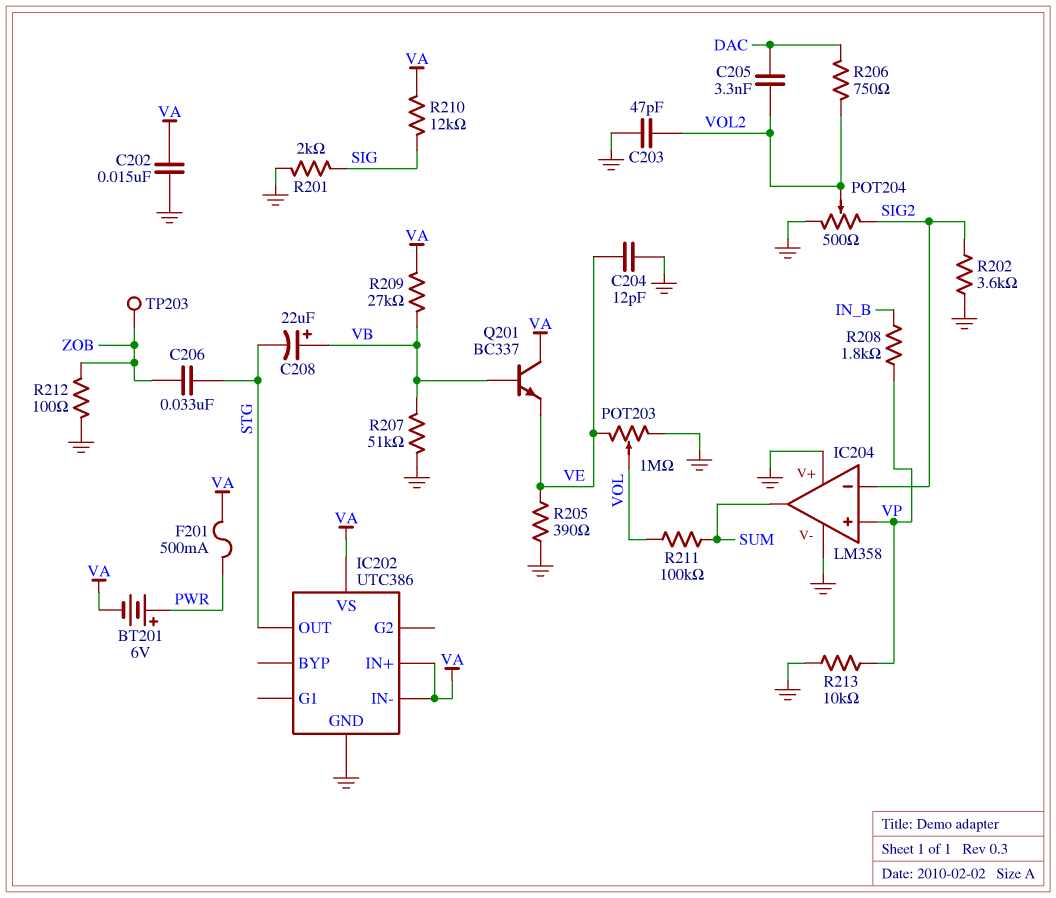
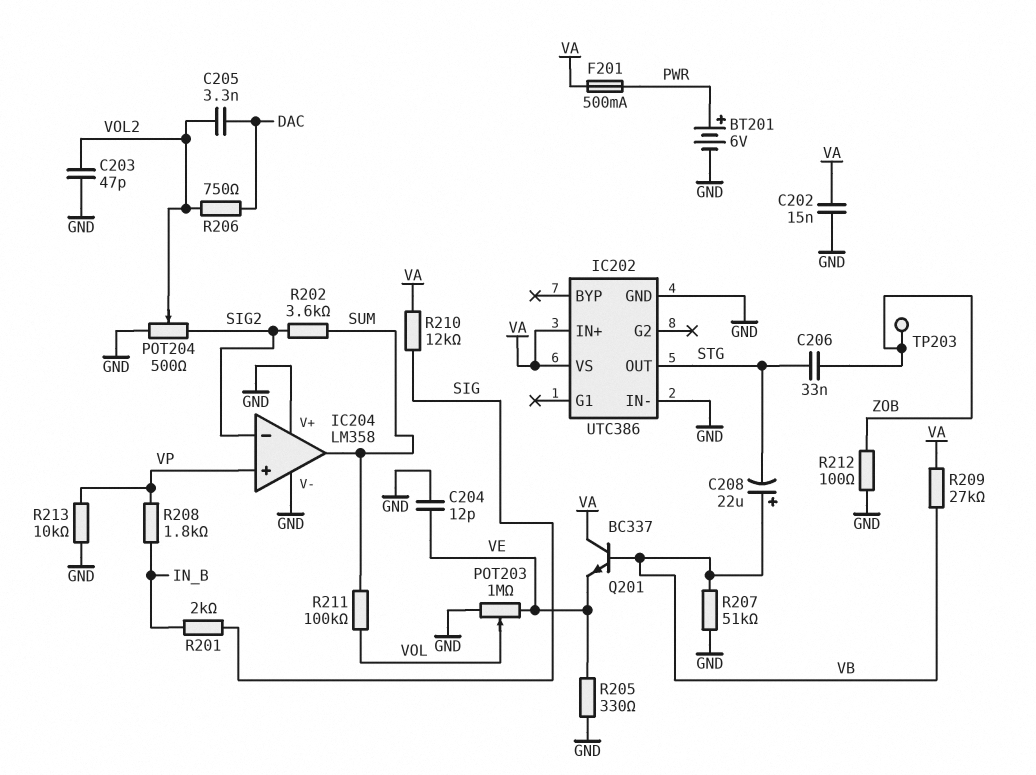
BT201: 6V (plus PWR, minus VA) -> 6V (plus PWR, minus GND)
IC202 pin IN-: VA -> GND
R201: 2k (GND, SIG) -> 2k (IN_B, SIG)
R202: 3.6k (GND, SIG2) -> 3.6k (SIG2, SUM)
R205: 390 (GND, VE) -> 330 (GND, VE)

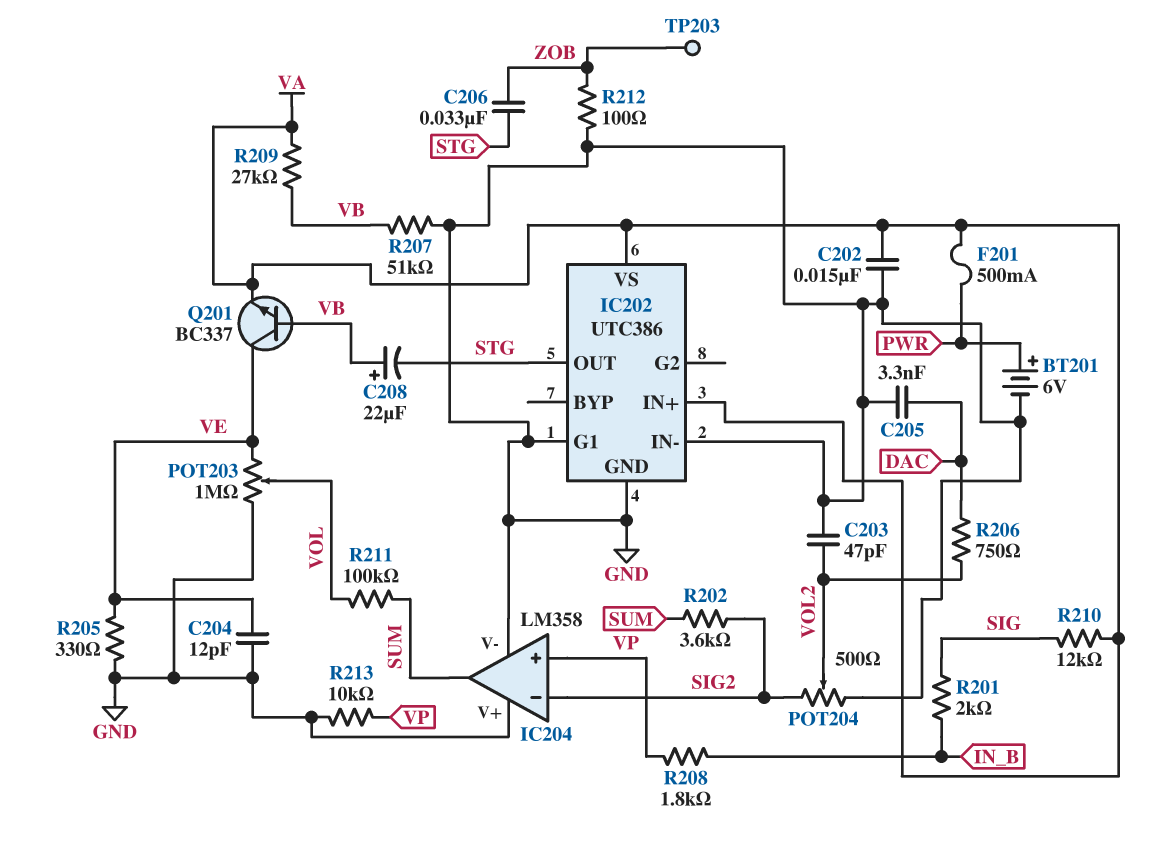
C205: 3.3nF (DAC, VOL2) -> 3.3nF (DAC, GND)
IC202 pin G1: none -> GND
Q201: NPN BC337 (B VB, C VA, E VE) -> NPN BC337 (B VB, C VE, E VA)

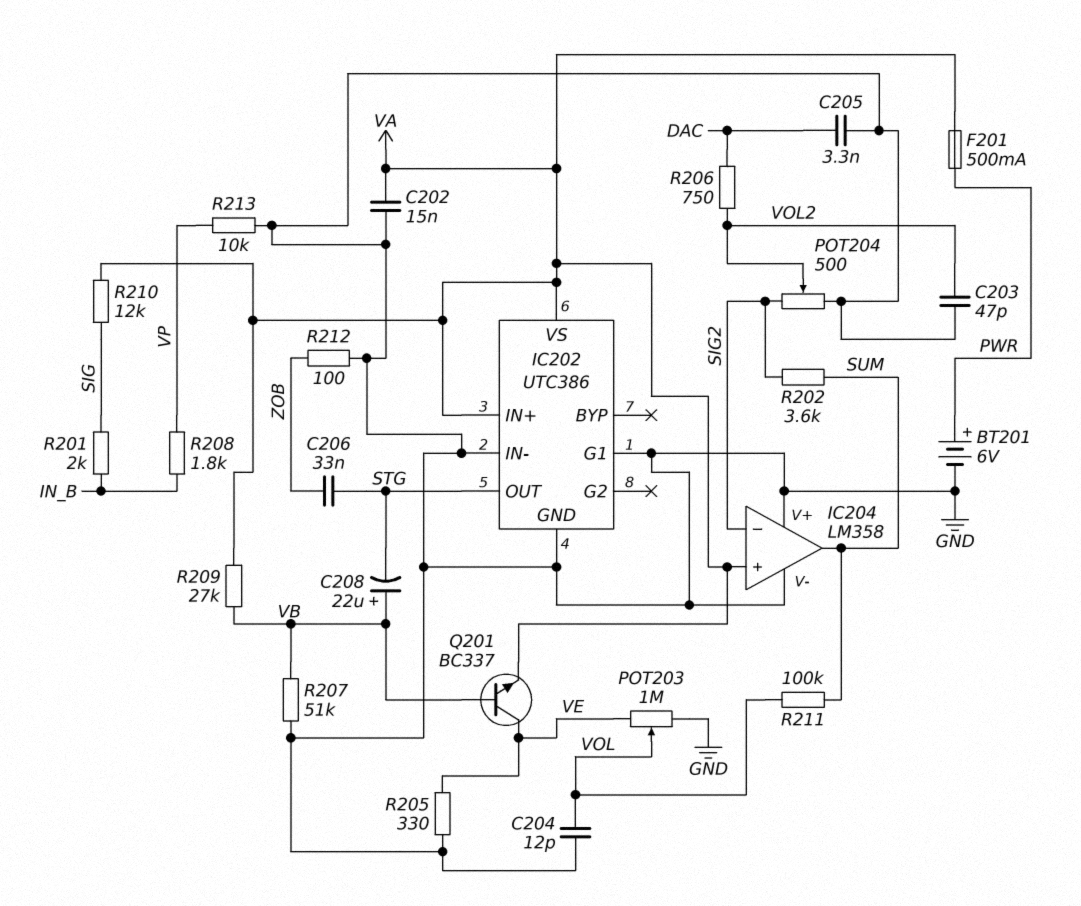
C204: 12pF (GND, VE) -> 12pF (GND, VOL)
IC204 pin in+: VP -> VA
TP203: test point (ZOB) -> none

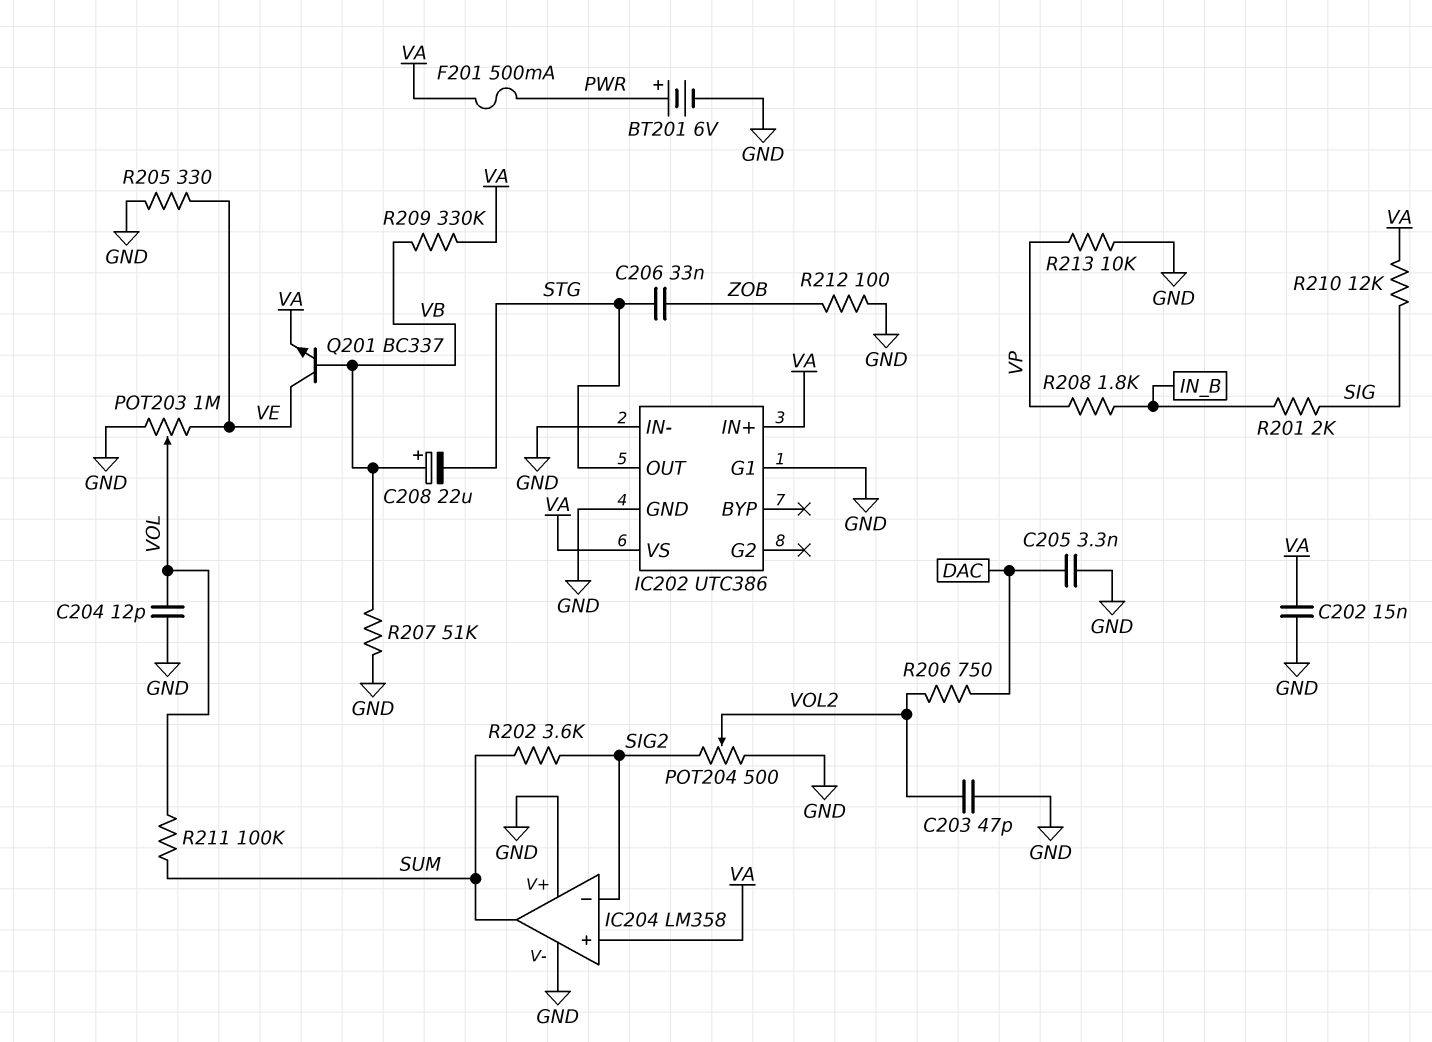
R209: 27k (VA, VB) -> 330k (VA, VB)

